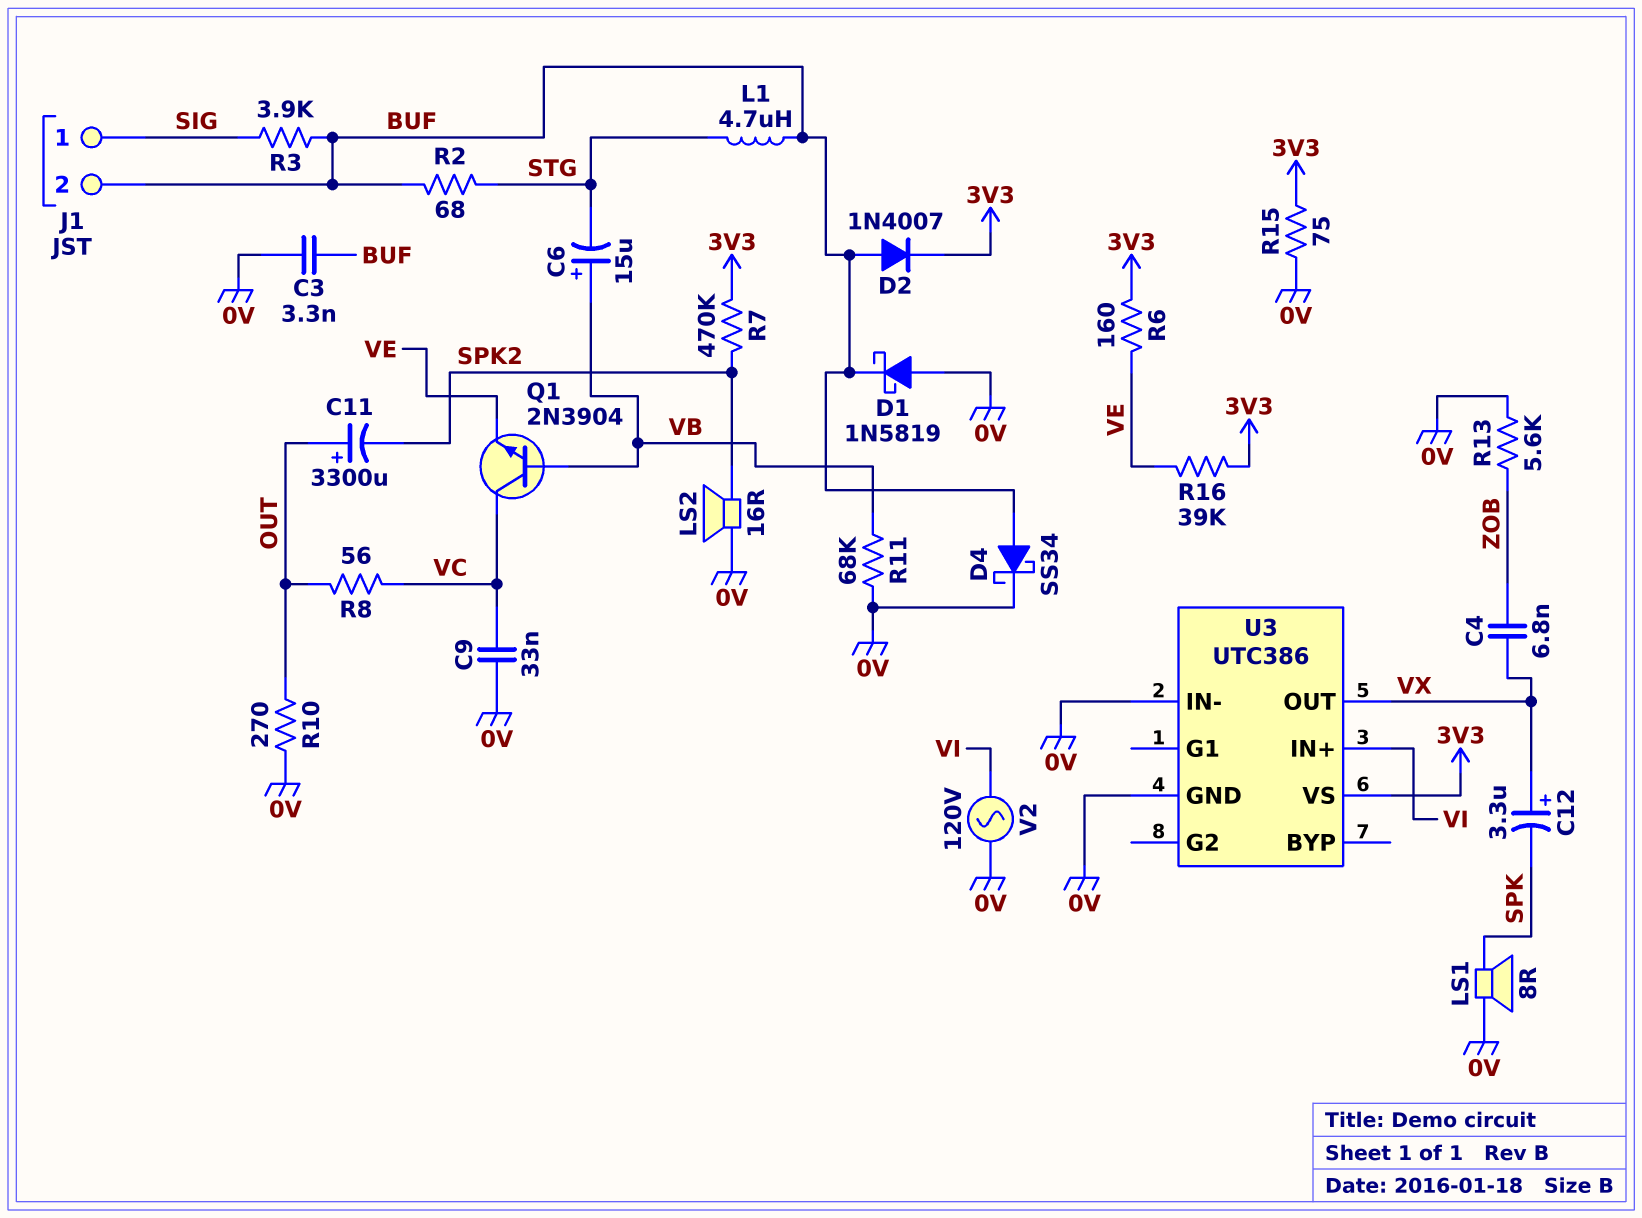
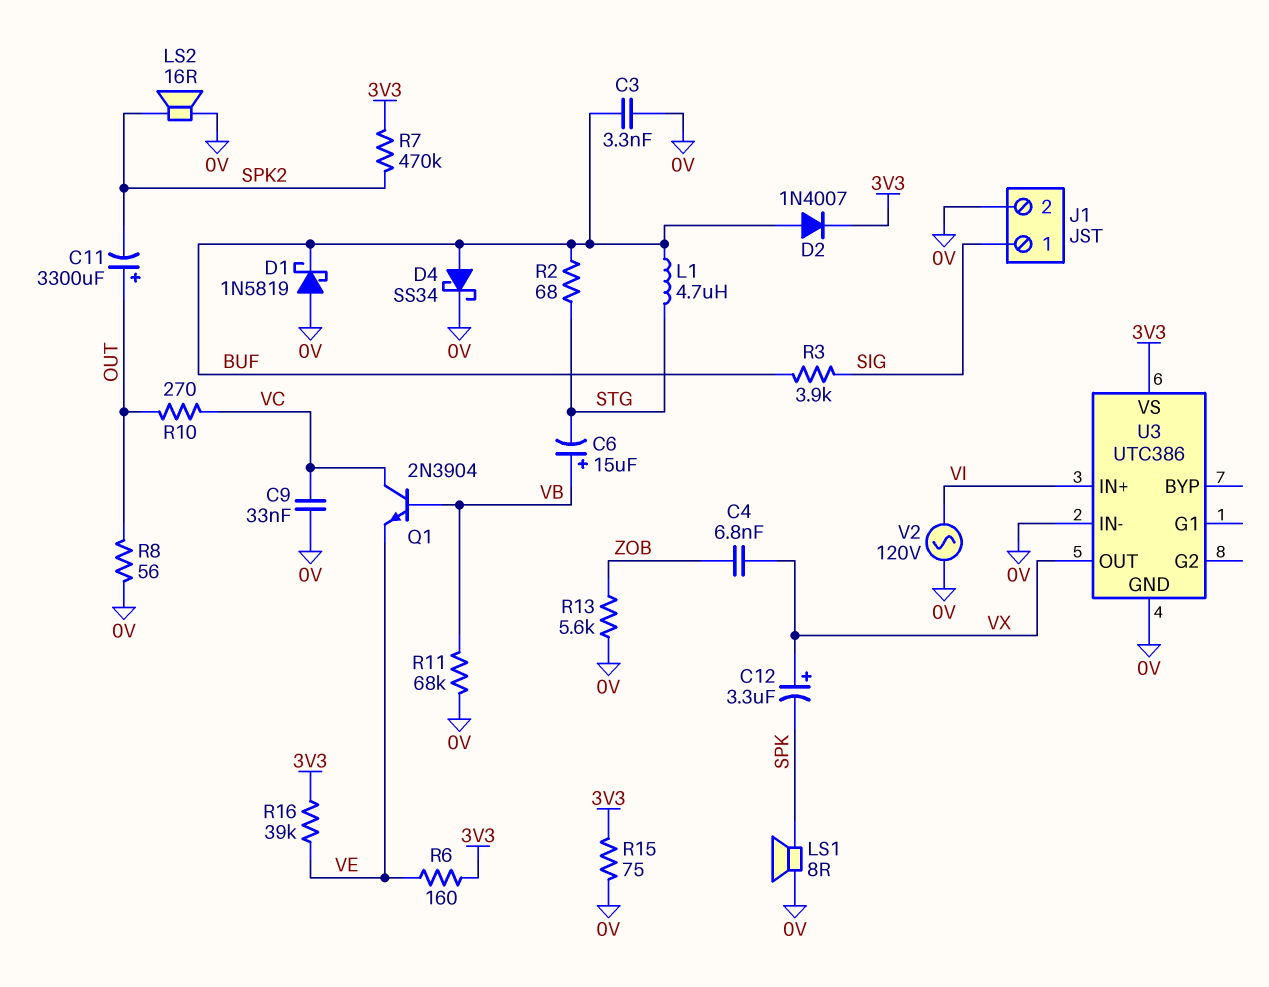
J1 pin 2: BUF -> 0V
R8: 56 (OUT, VC) -> 56 (0V, OUT)
R10: 270 (0V, OUT) -> 270 (OUT, VC)

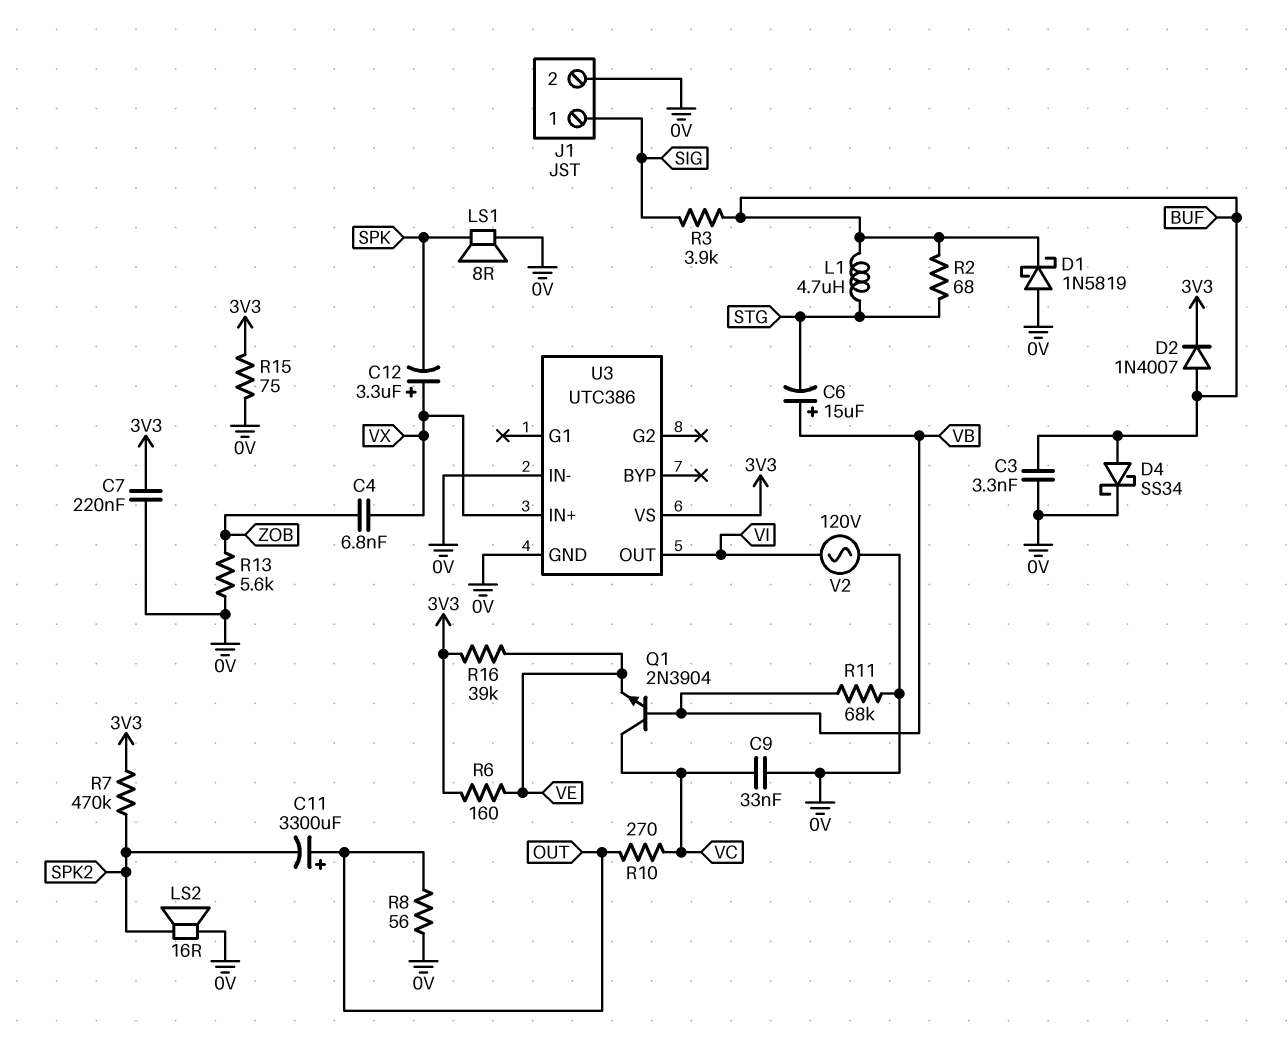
C7: none -> 220nF (0V, 3V3)
U3 pin IN+: VI -> VX
U3 pin OUT: VX -> VI

